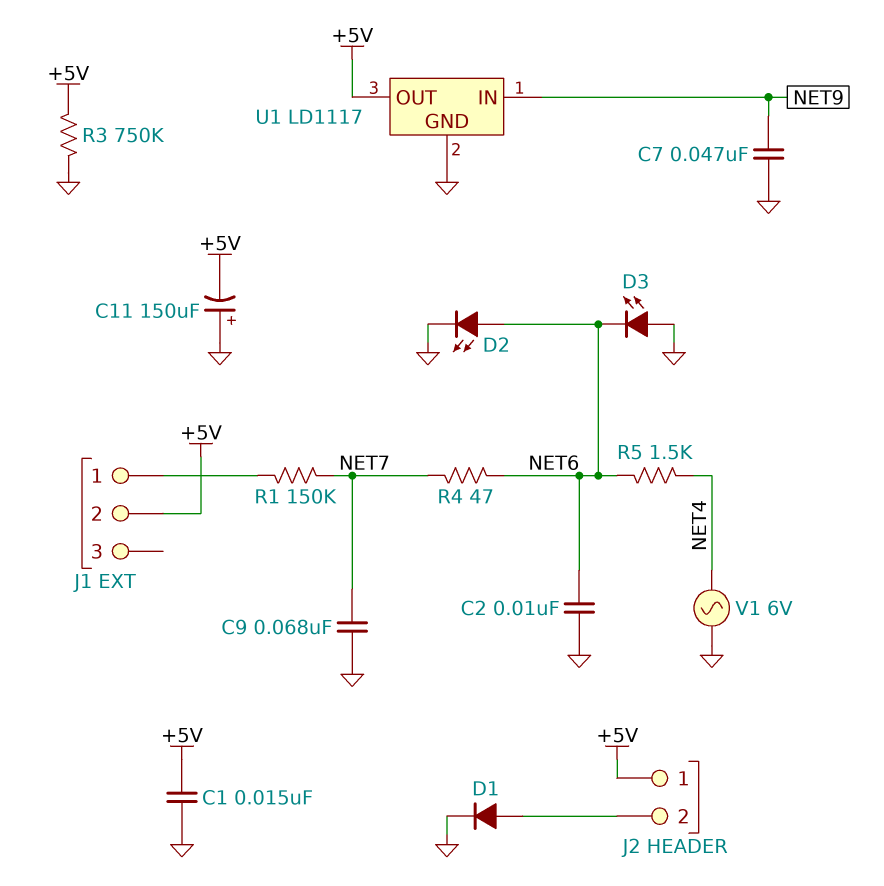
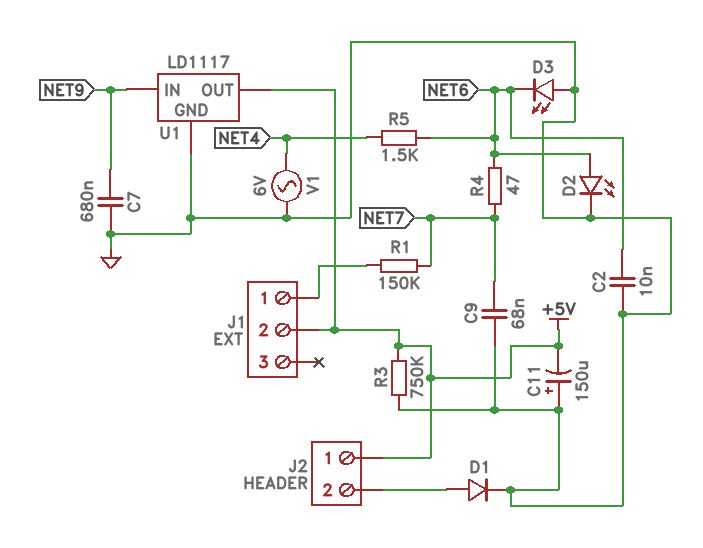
C1: 15nF (+5V, GND) -> none
C7: 47nF (GND, NET9) -> 680nF (GND, NET9)

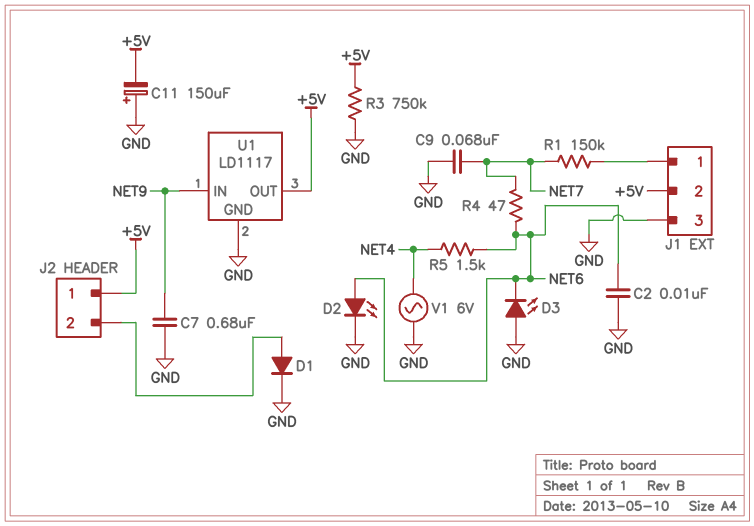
J1 pin 3: none -> GND

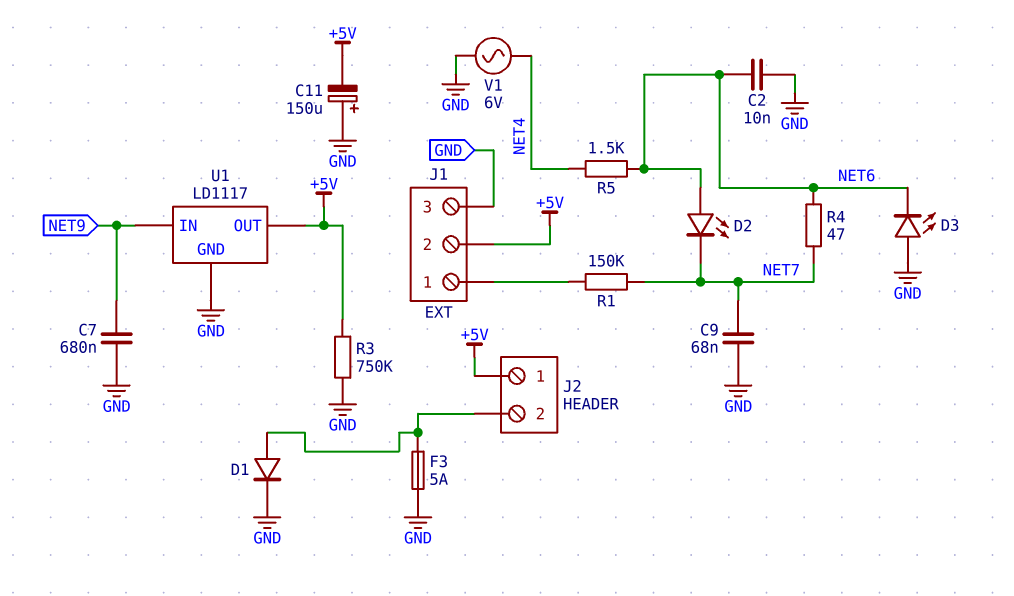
D2: LED (A NET6, K GND) -> LED (A NET6, K NET7)
F3: none -> 5A (GND, J2/2)

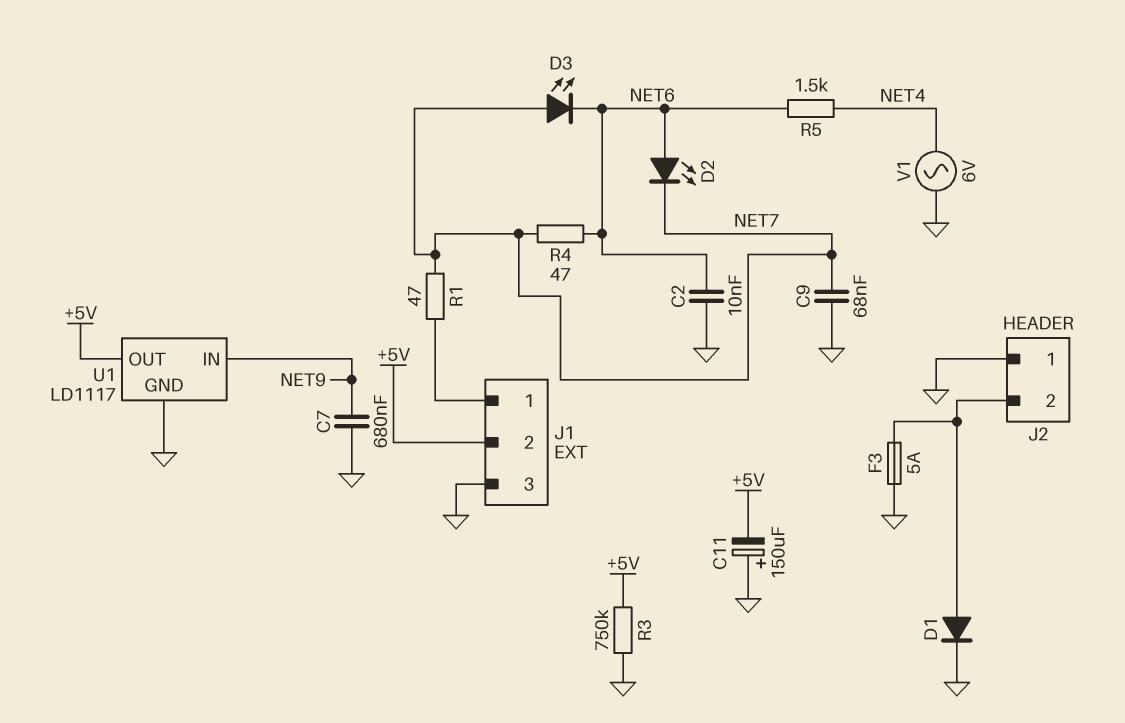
D3: LED (A GND, K NET6) -> LED (A NET7, K NET6)
J2 pin 1: +5V -> GND
R1: 150k (J1/1, NET7) -> 47 (J1/1, NET7)

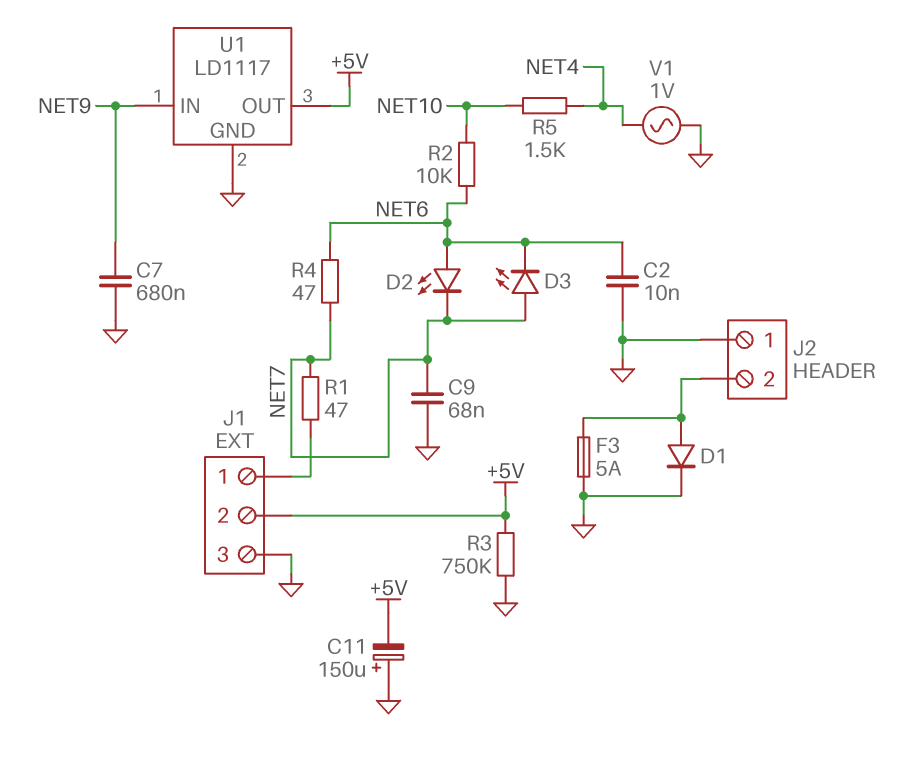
R2: none -> 10k (NET6, NET10)
R5: 1.5k (NET4, NET6) -> 1.5k (NET4, NET10)
V1: AC 6V (GND, NET4) -> AC 1V (GND, NET4)

